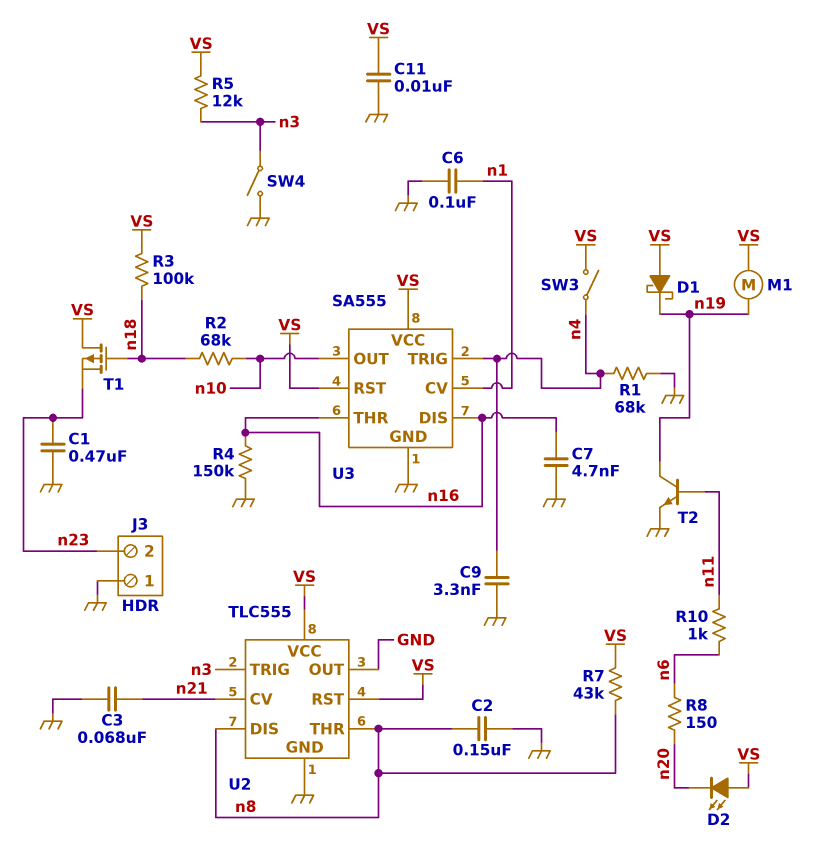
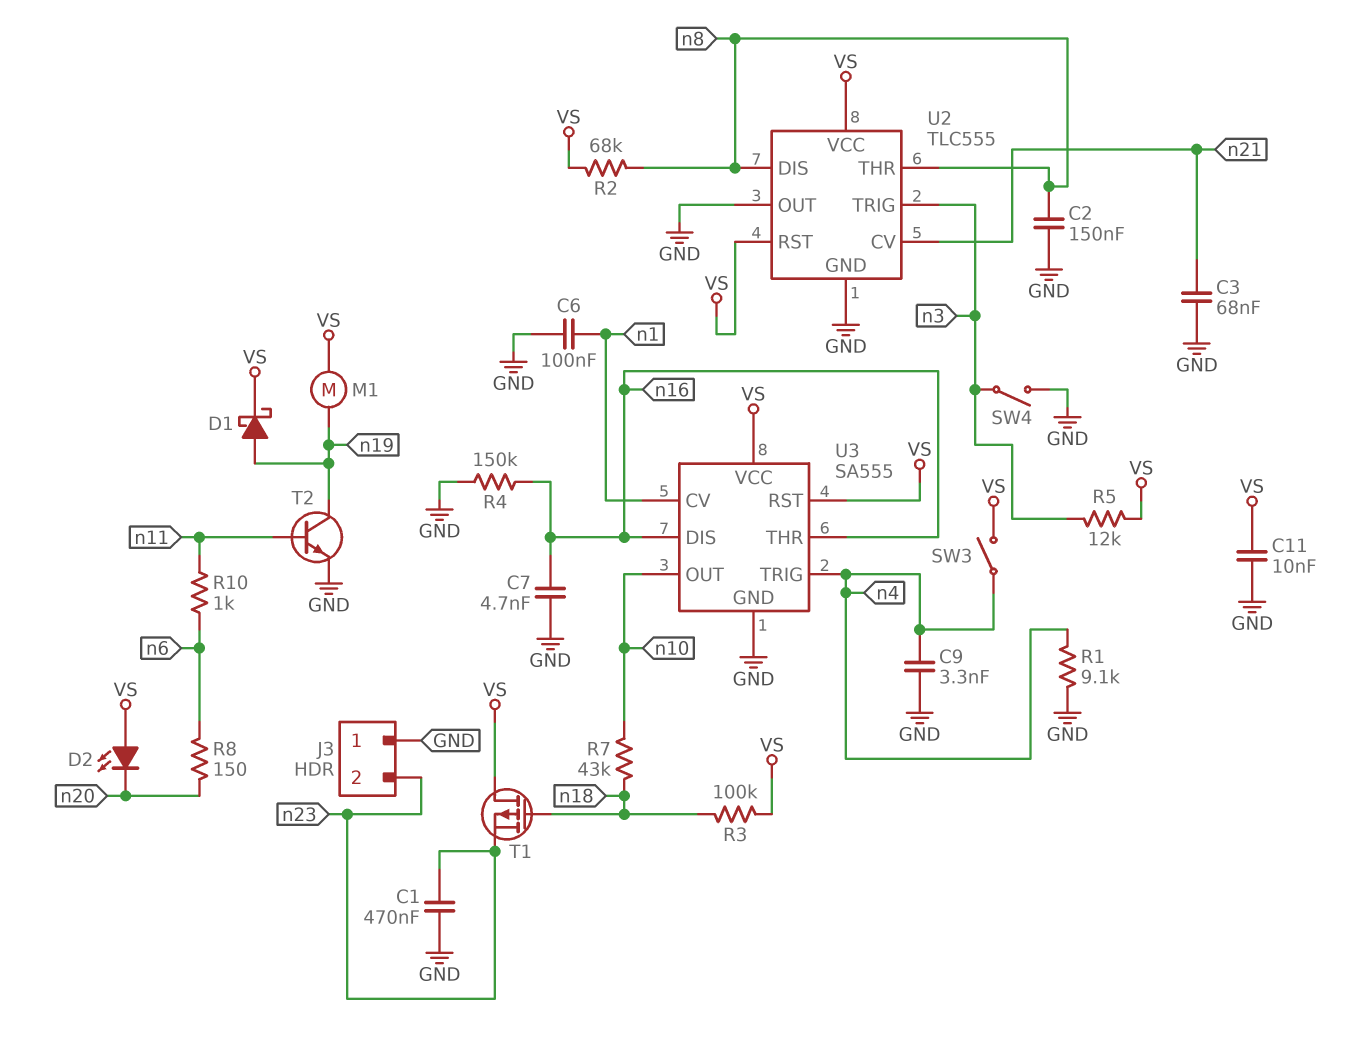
D1: schottky (A VS, K n19) -> schottky (A n19, K VS)
R1: 68k (GND, n4) -> 9.1k (GND, n4)
R2: 68k (n10, n18) -> 68k (VS, n8)
R7: 43k (VS, n8) -> 43k (n10, n18)

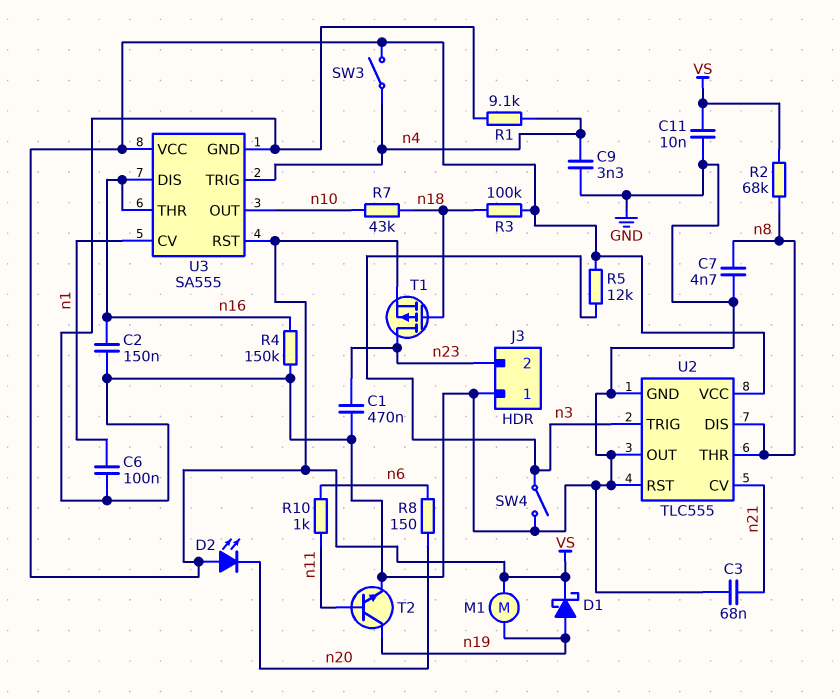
C2: 150nF (GND, n8) -> 150nF (GND, n16)
C7: 4.7nF (GND, n16) -> 4.7nF (GND, n8)
T1: PMOS (G n18, D VS, S n23) -> PMOS (G n18, D n23, S VS)
U2 pin RST: VS -> GND

